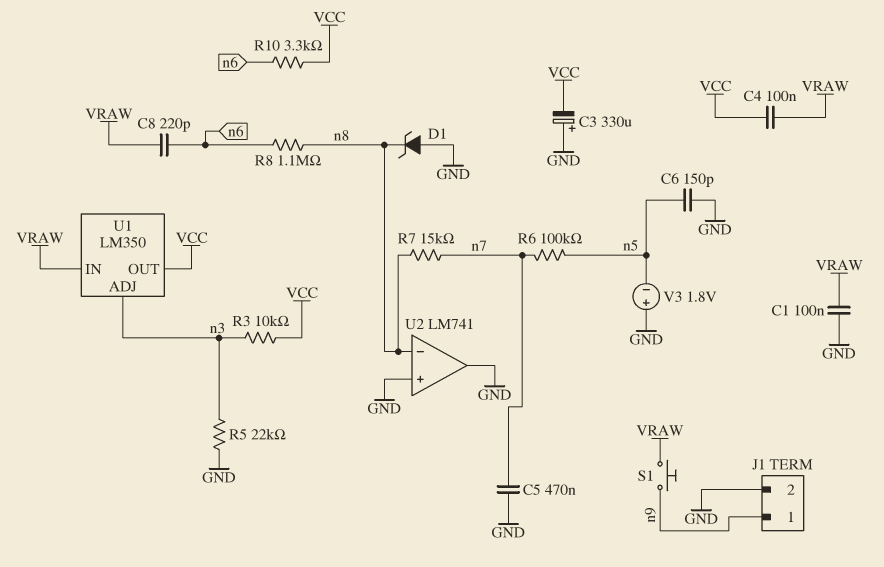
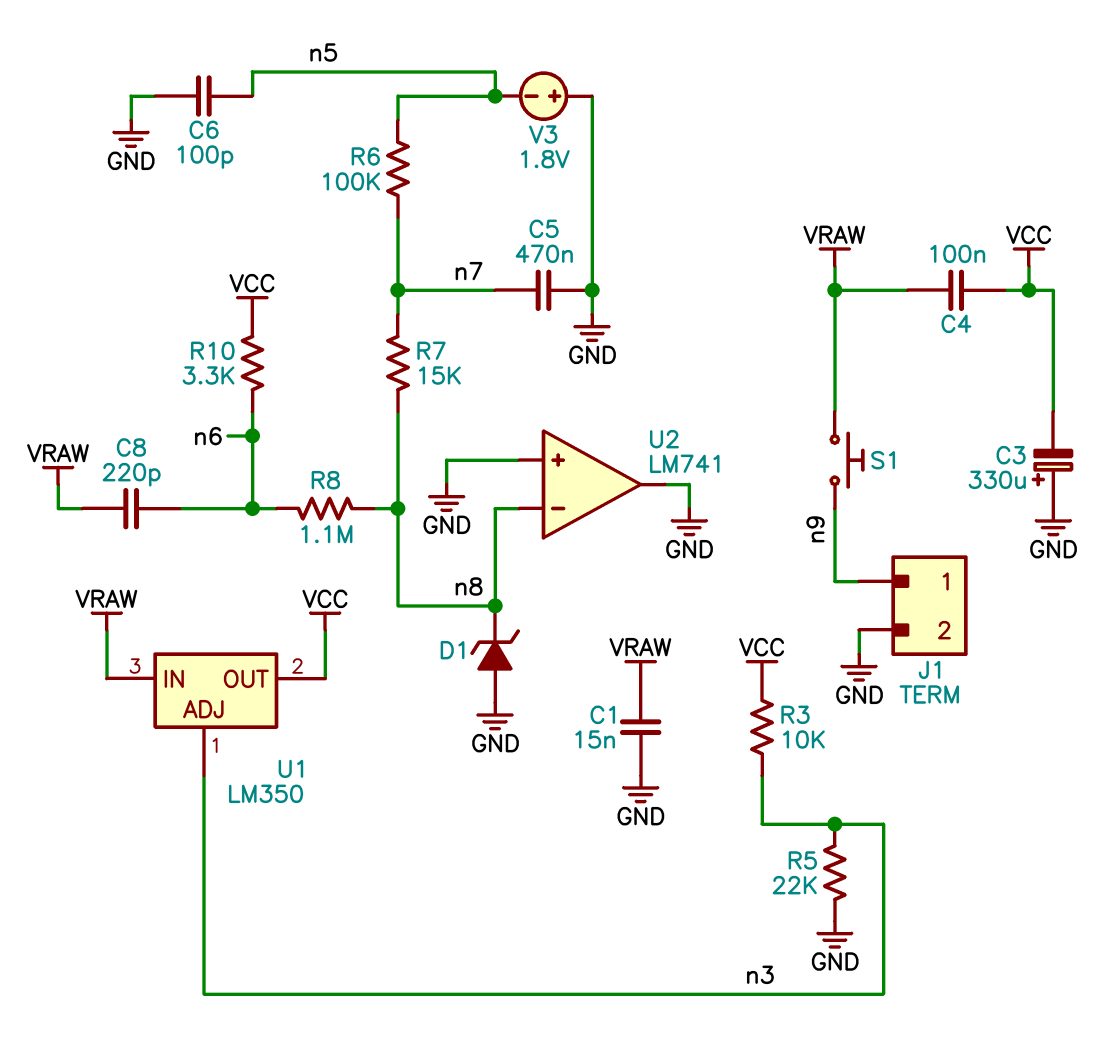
C1: 100nF (GND, VRAW) -> 15nF (GND, VRAW)
C6: 150pF (GND, n5) -> 100pF (GND, n5)

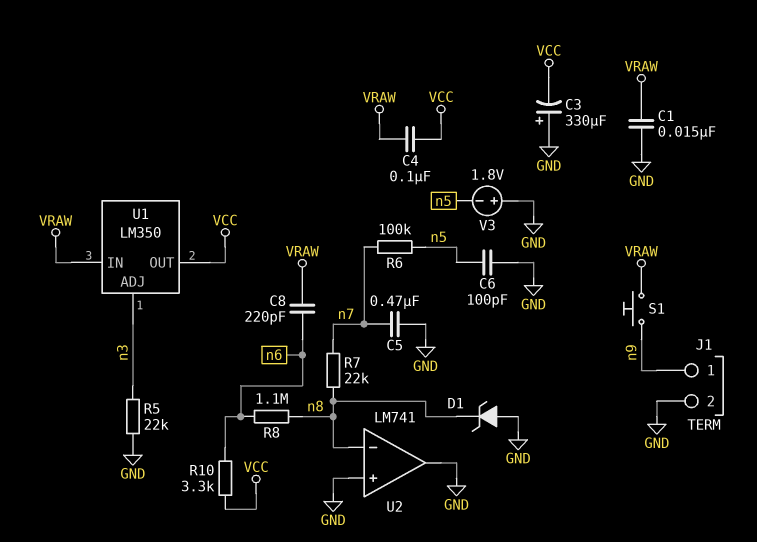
R3: 10k (VCC, n3) -> none
R7: 15k (n7, n8) -> 22k (n7, n8)

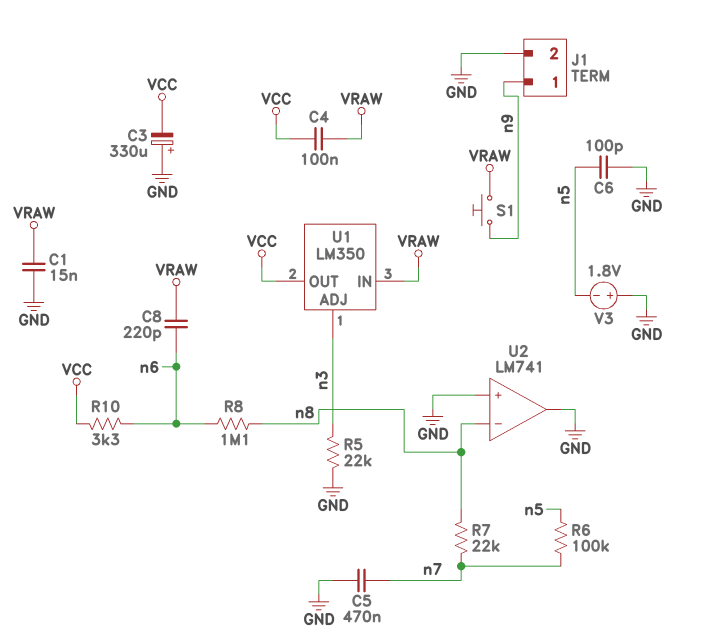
D1: zener (A GND, K n8) -> none

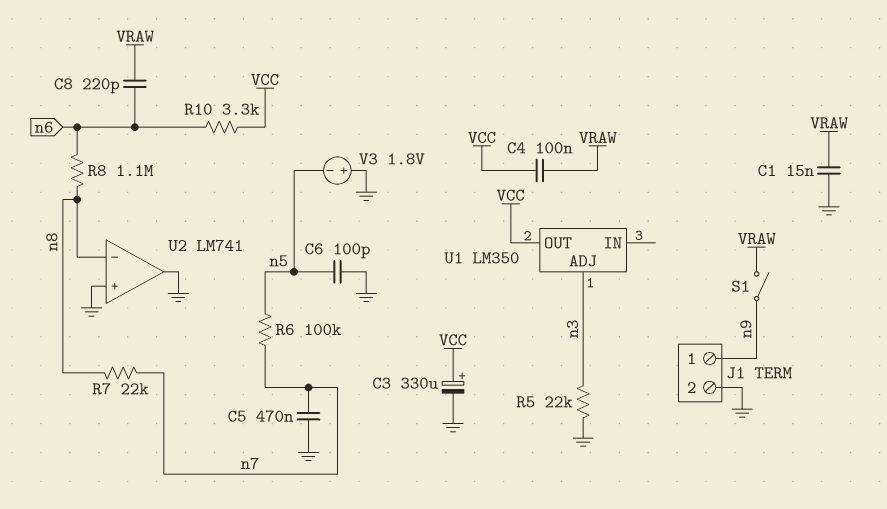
C3: 330uF (plus GND, minus VCC) -> 330uF (plus VCC, minus GND)
S1: button (VRAW, n9) -> switch (VRAW, n9)
U1 pin IN: VRAW -> none

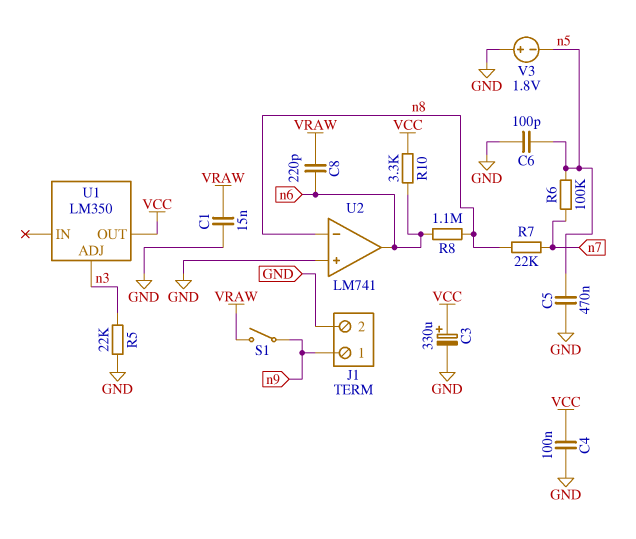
C4: 100nF (VCC, VRAW) -> 100nF (GND, VCC)
C5: 470nF (GND, n7) -> 470nF (GND, n5)
U2 pin out: GND -> n6

